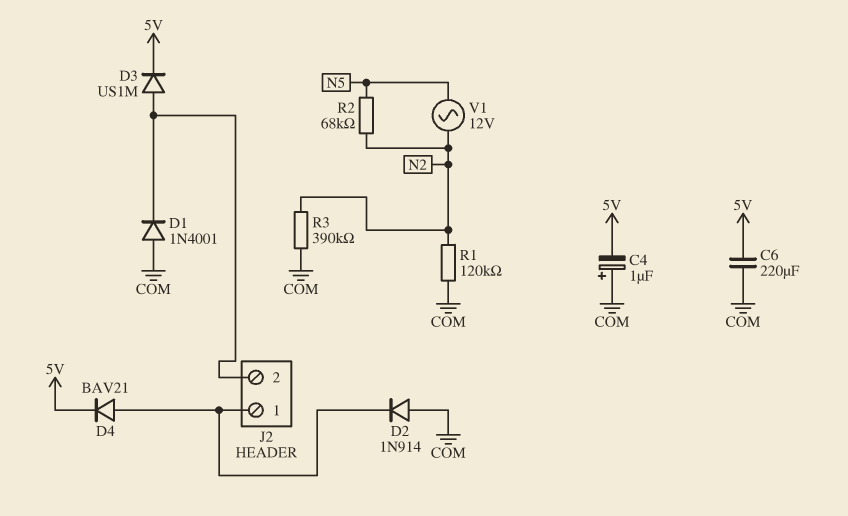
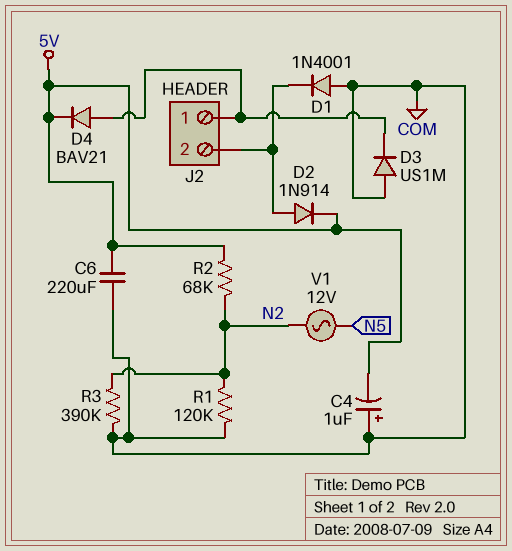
D2: diode 1N914 (A COM, K J2/1) -> diode 1N914 (A J2/2, K 5V)
D3: diode US1M (A J2/2, K 5V) -> diode US1M (A COM, K J2/1)
R2: 68k (N2, N5) -> 68k (5V, N2)

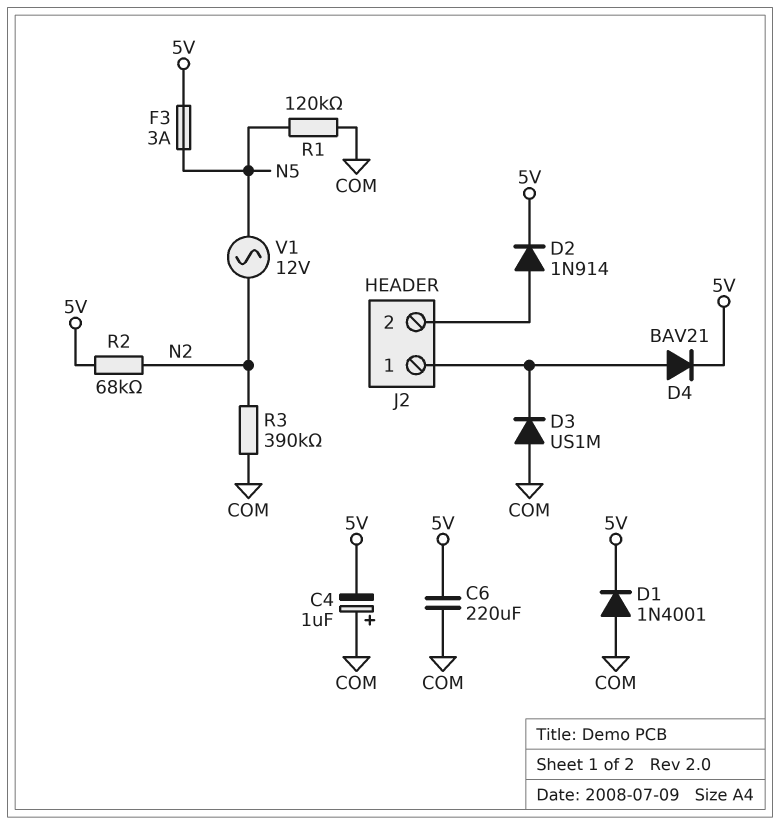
D1: diode 1N4001 (A COM, K J2/2) -> diode 1N4001 (A COM, K 5V)
F3: none -> 3A (5V, N5)
R1: 120k (COM, N2) -> 120k (COM, N5)

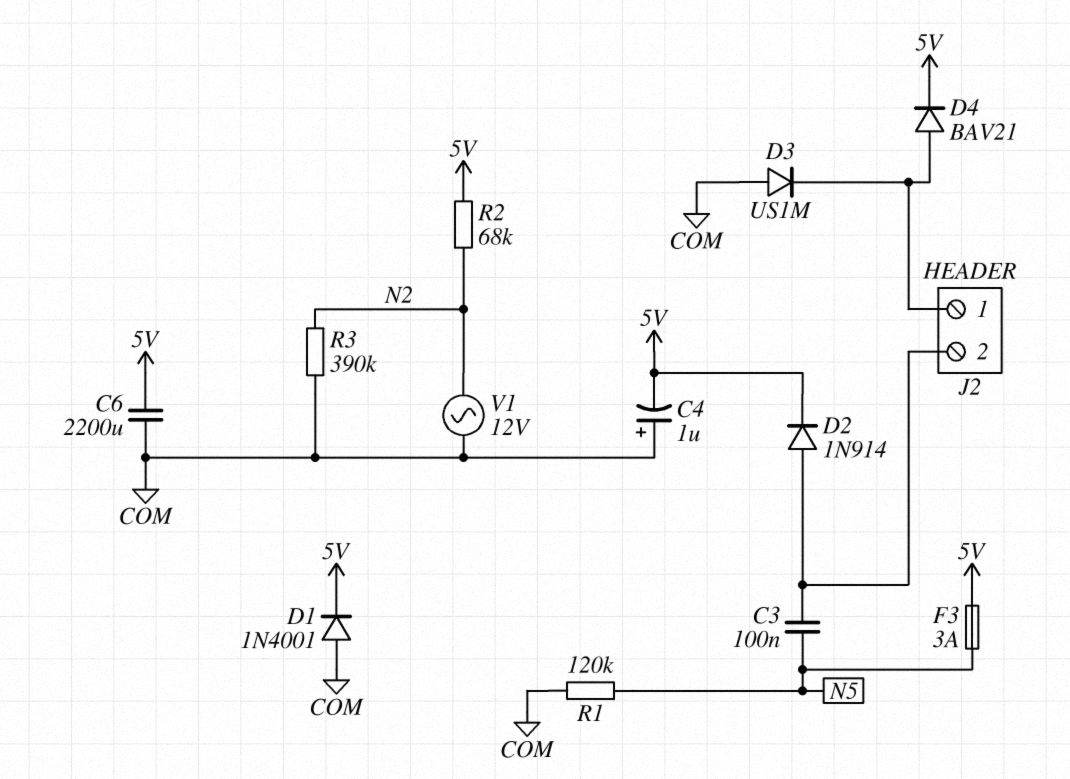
C3: none -> 100nF (J2/2, N5)
C6: 220uF (5V, COM) -> 2200uF (5V, COM)
V1: AC 12V (N2, N5) -> AC 12V (COM, N2)

